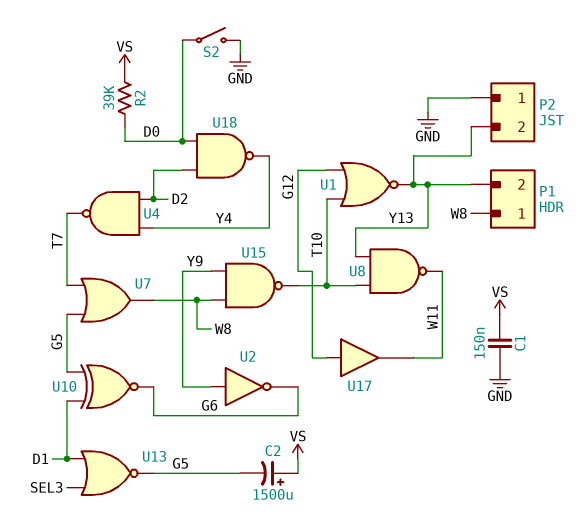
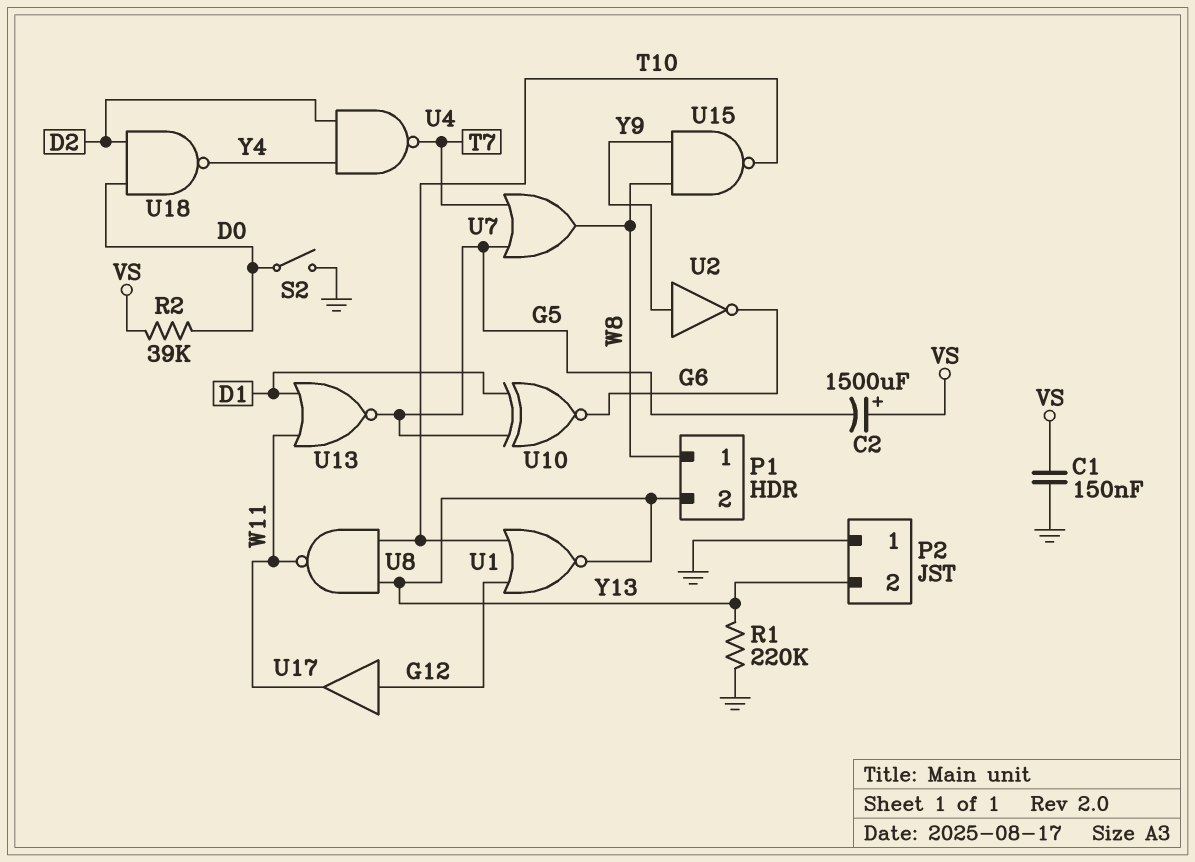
R1: none -> 220k (GND, Y13)
U13: NOR (in D1, in SEL3, out G5) -> NOR (in D1, in W11, out G5)

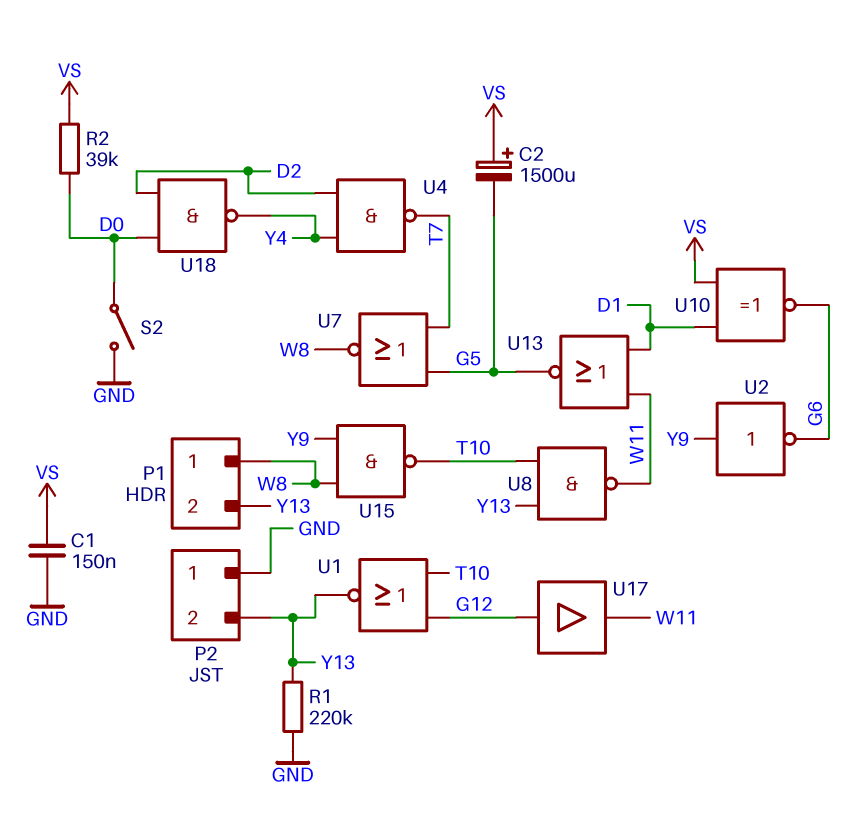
U7: OR (in G5, in T7, out W8) -> NOR (in G5, in T7, out W8)
U10: XNOR (in D1, in G5, out G6) -> XNOR (in D1, in VS, out G6)

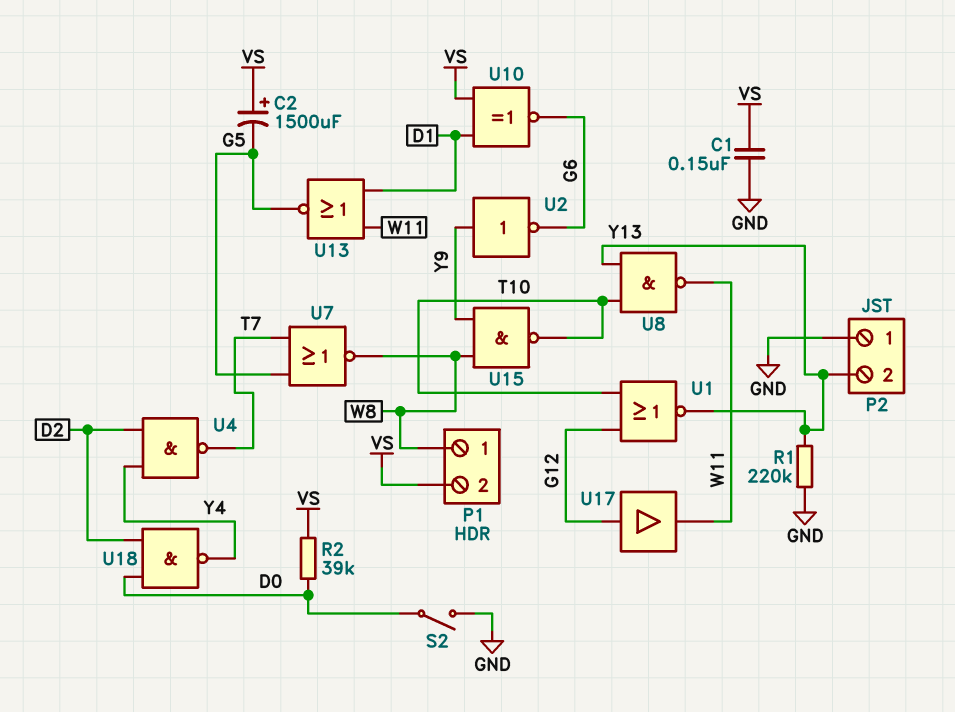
P1 pin 2: Y13 -> VS

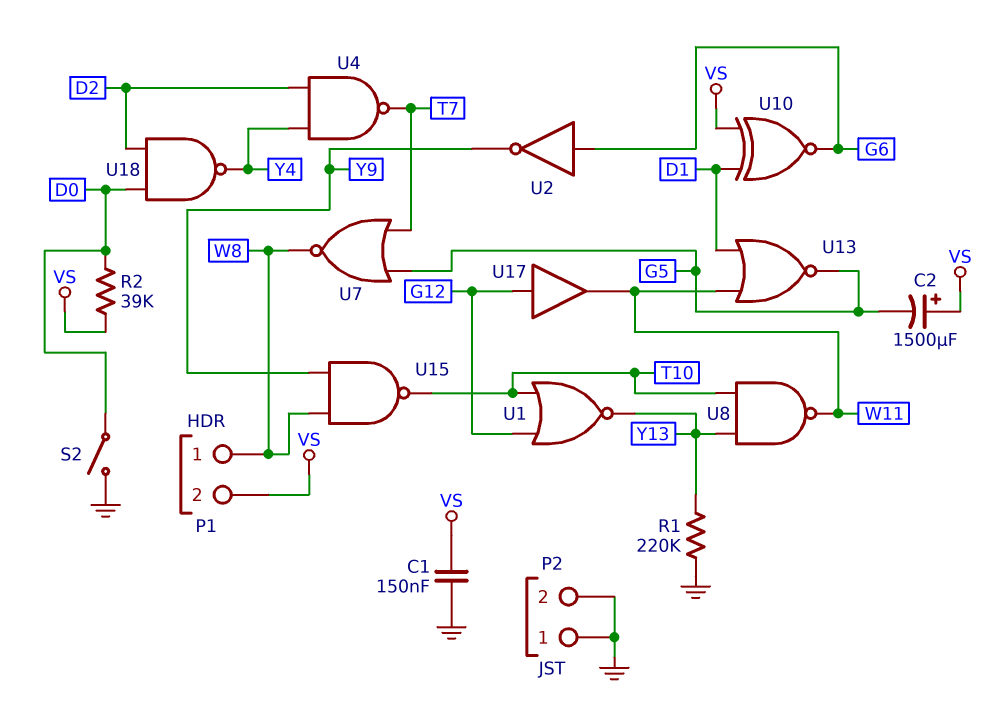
P2 pin 2: Y13 -> GND
U2: NOT (in Y9, out G6) -> NOT (in G6, out Y9)

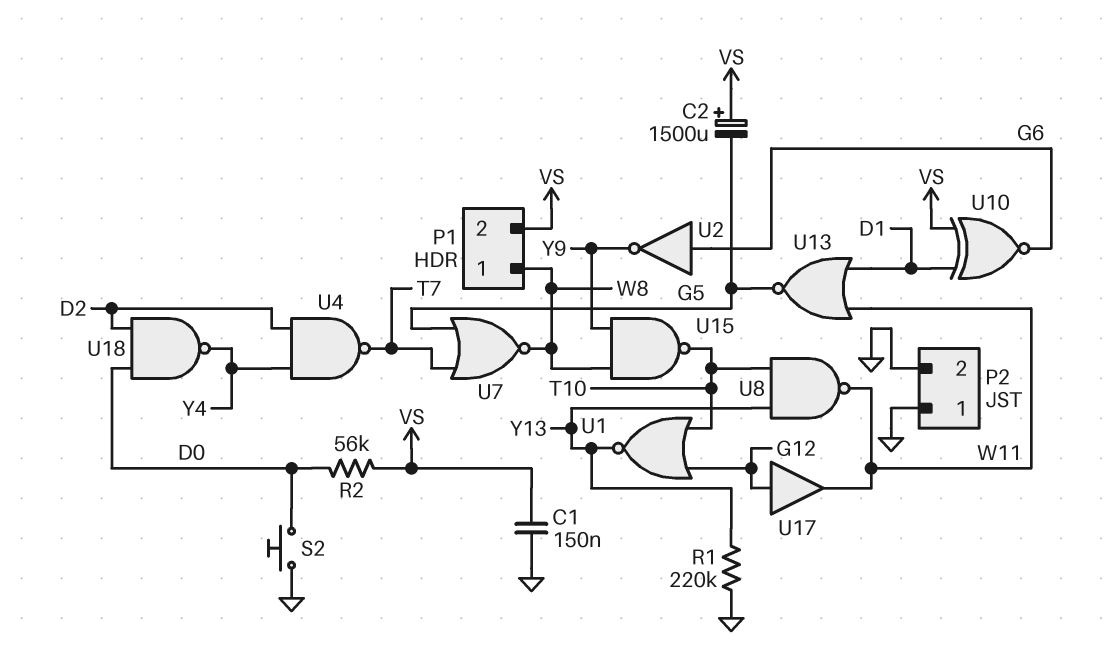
R2: 39k (D0, VS) -> 56k (D0, VS)
S2: switch (D0, GND) -> button (D0, GND)

